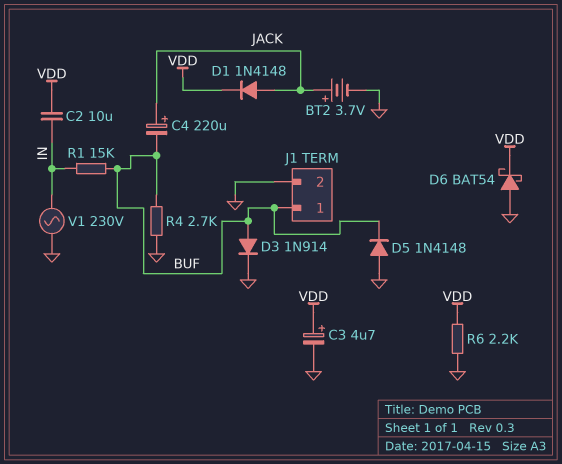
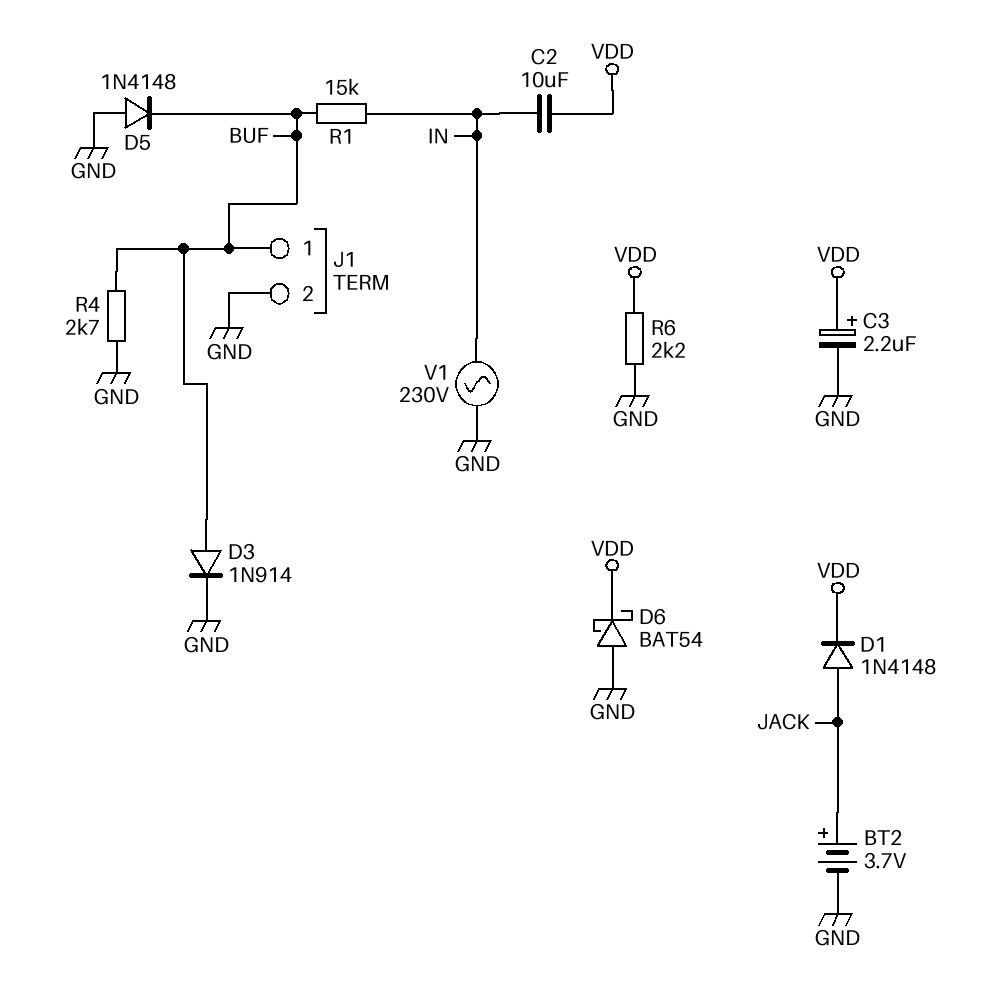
C3: 4.7uF (plus VDD, minus GND) -> 2.2uF (plus VDD, minus GND)
C4: 220uF (plus JACK, minus BUF) -> none

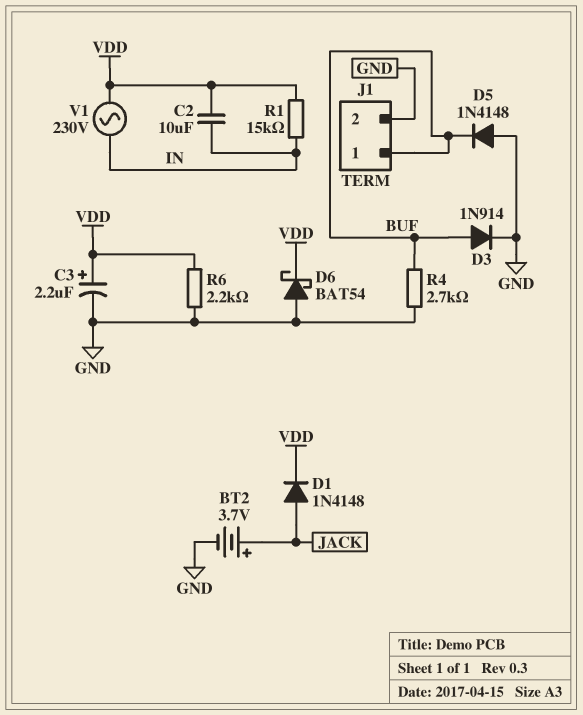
R1: 15k (BUF, IN) -> 15k (IN, VDD)
V1: AC 230V (GND, IN) -> AC 230V (IN, VDD)

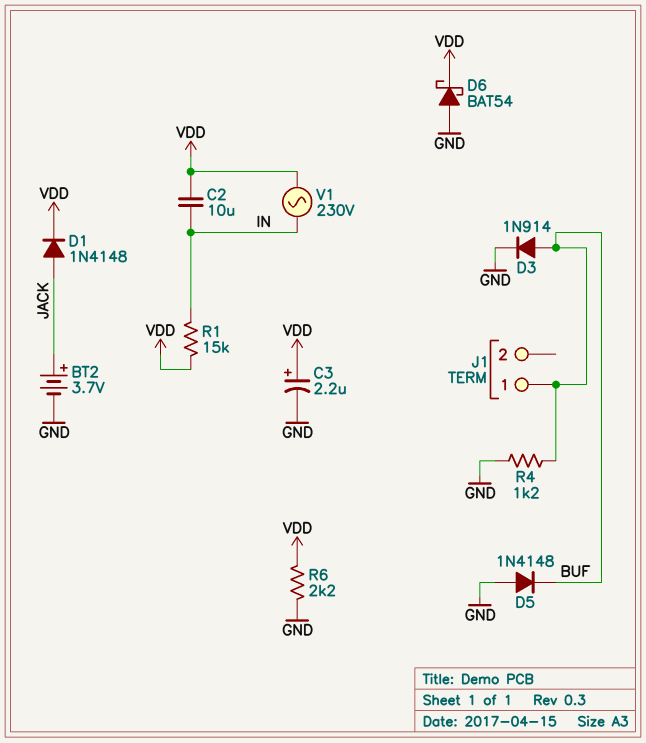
J1 pin 2: GND -> none
R4: 2.7k (BUF, GND) -> 1.2k (BUF, GND)

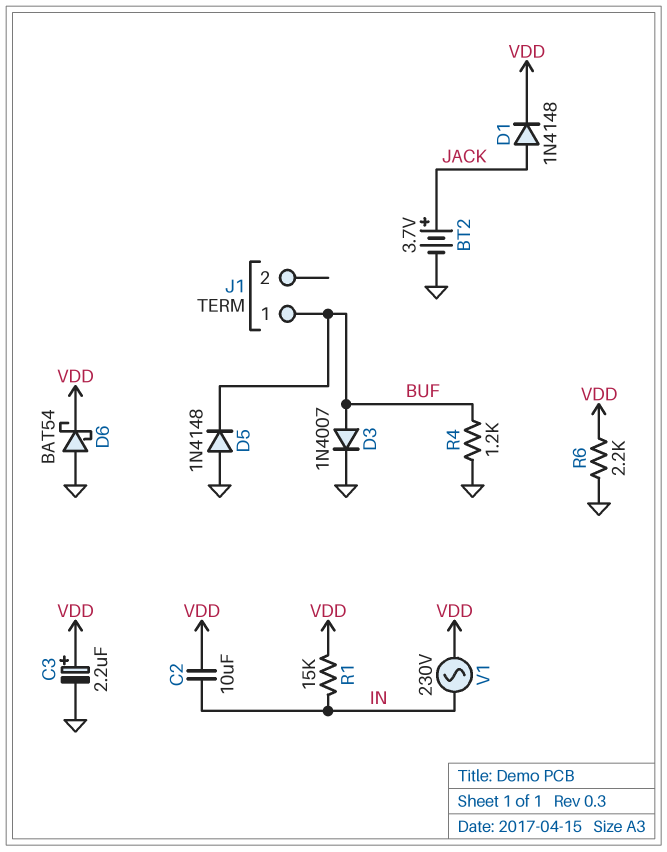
D3: diode 1N914 (A BUF, K GND) -> diode 1N4007 (A BUF, K GND)

